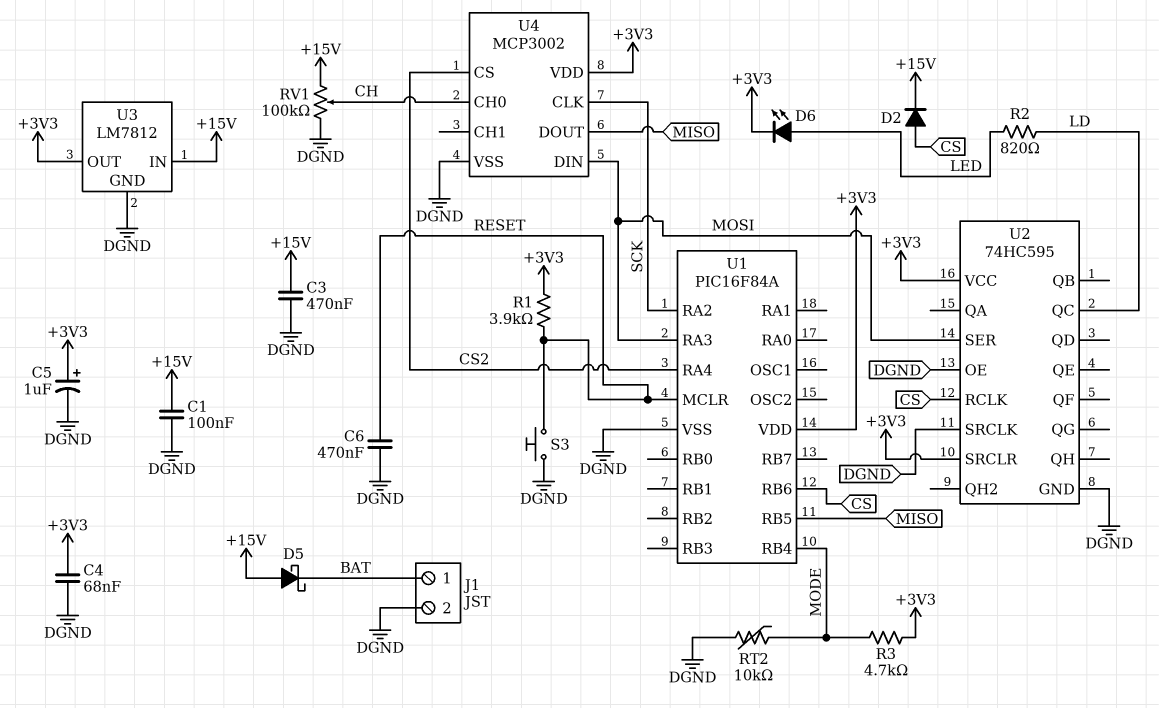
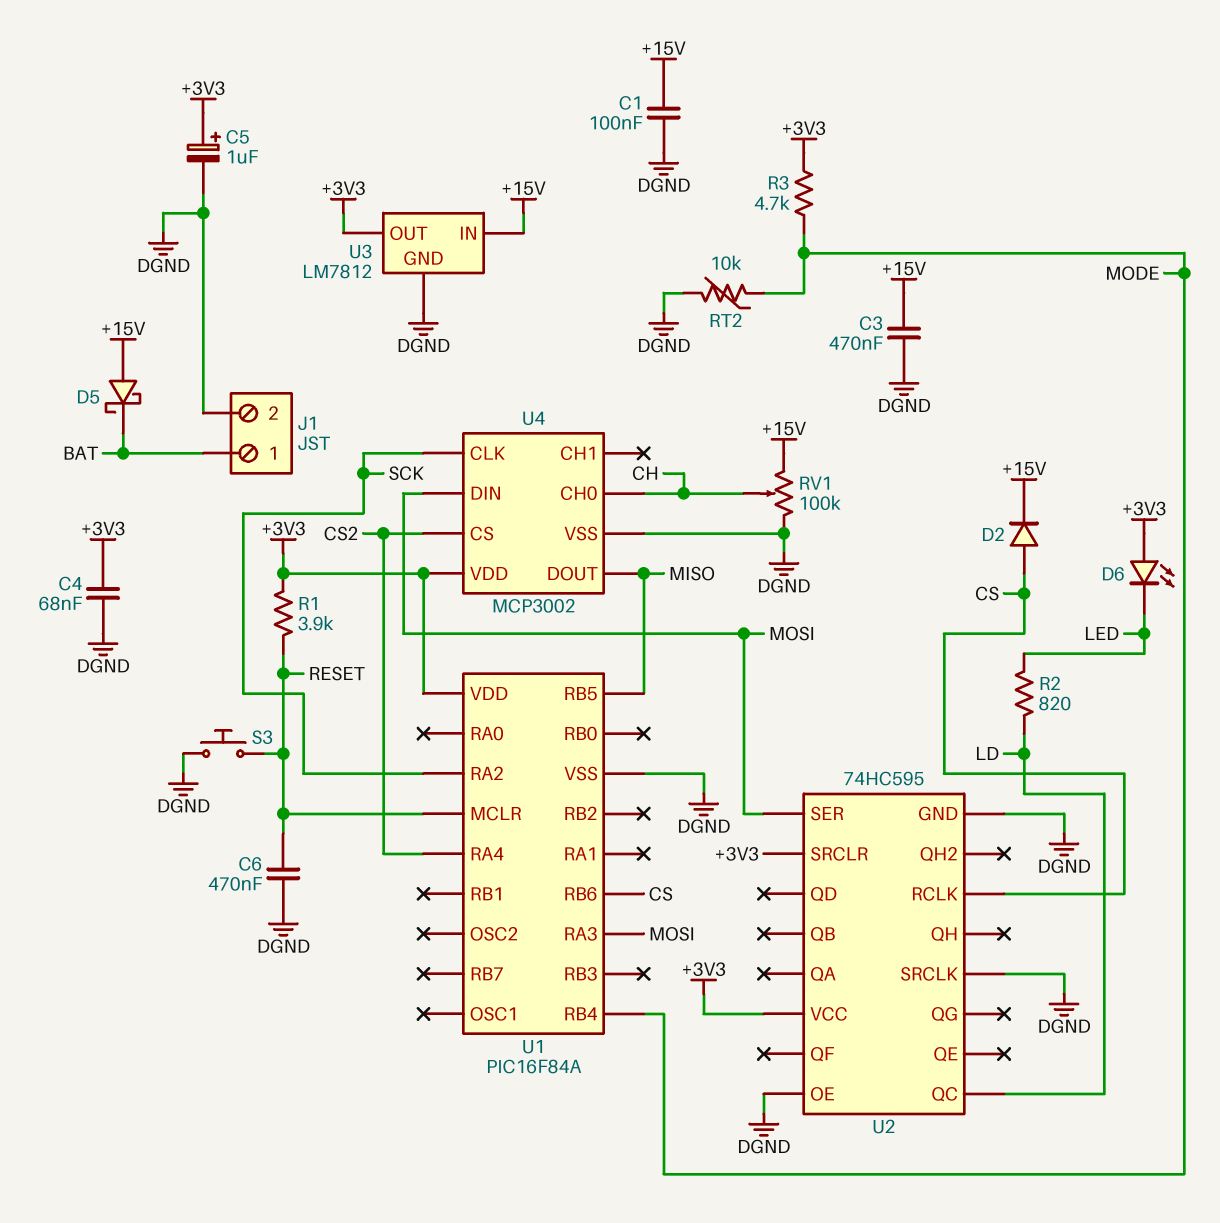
D6: LED (A LED, K +3V3) -> LED (A +3V3, K LED)

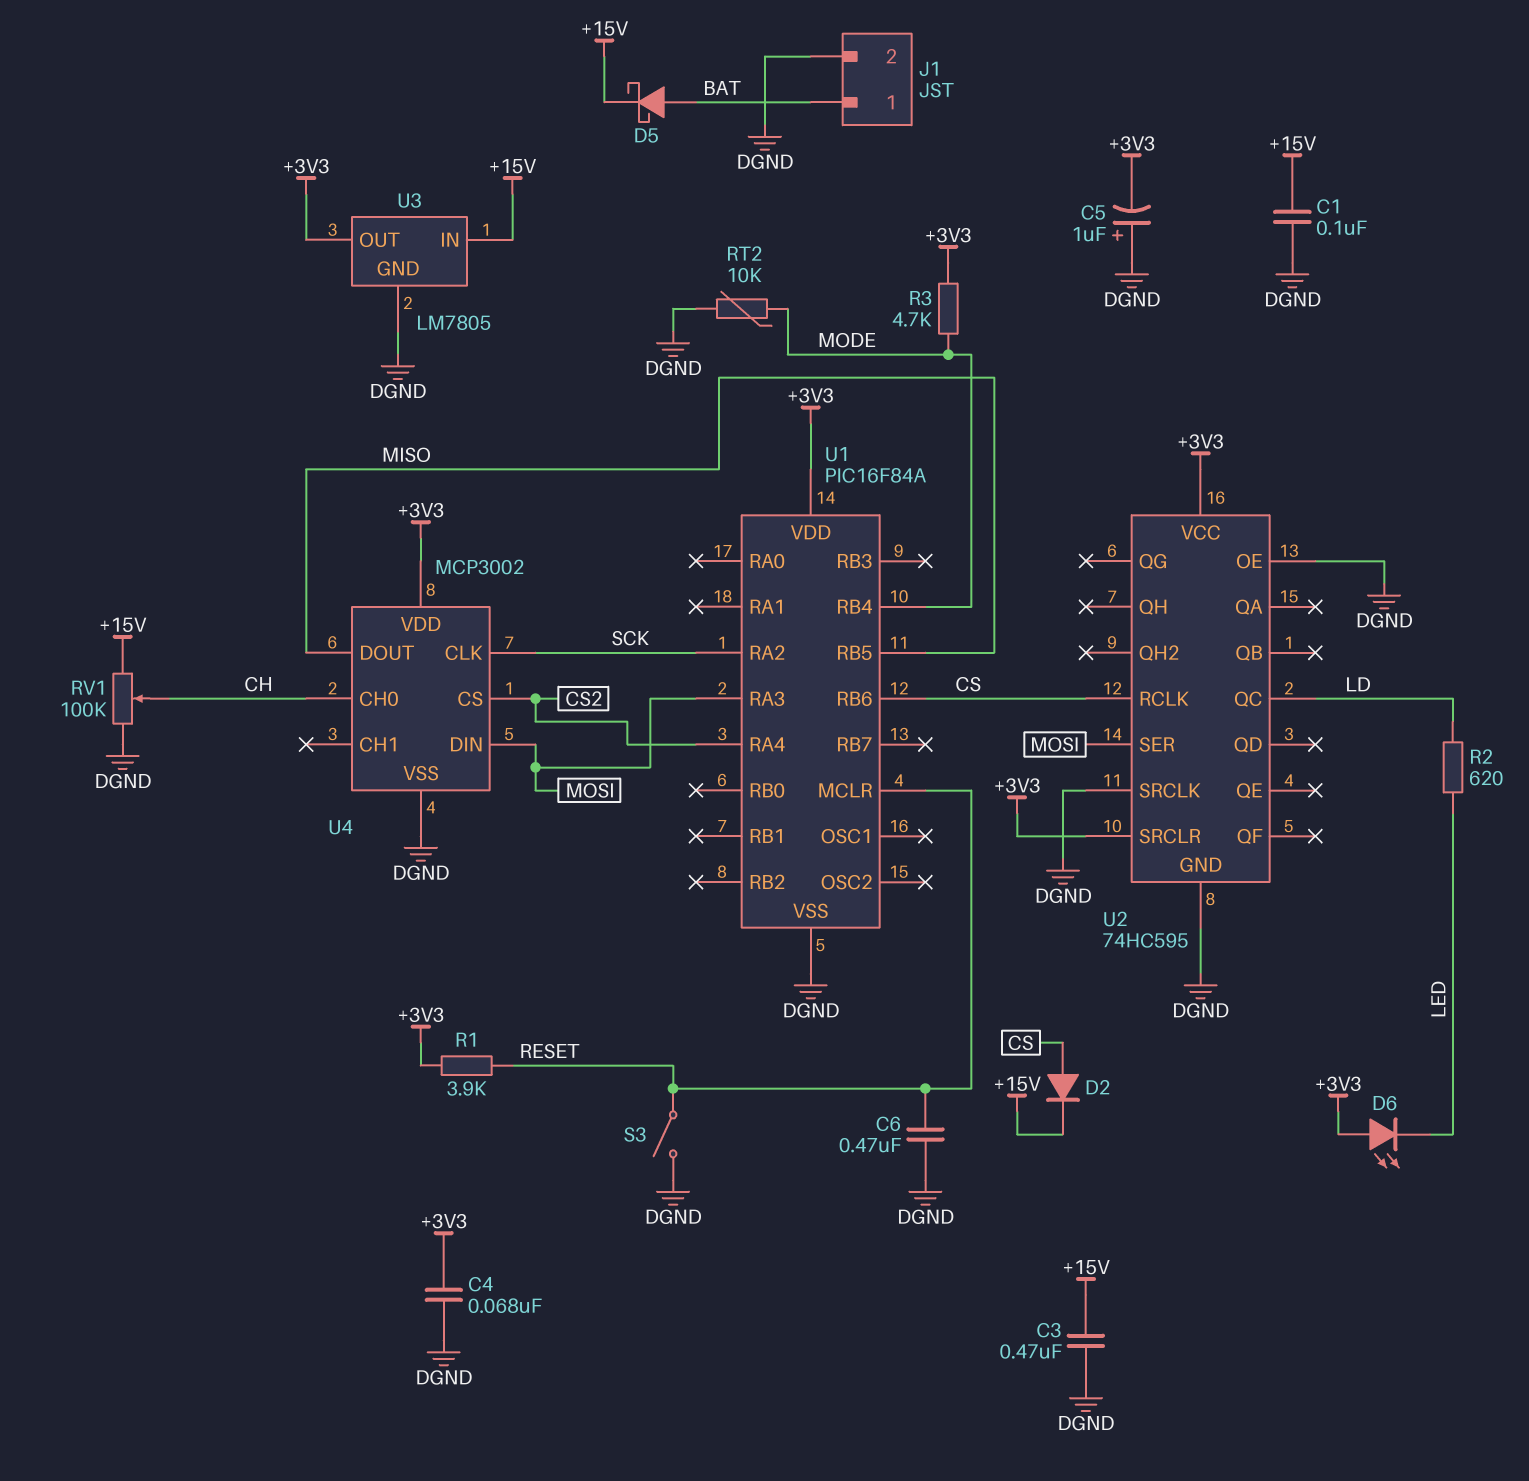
C5: 1uF (plus +3V3, minus DGND) -> 1uF (plus DGND, minus +3V3)
D5: schottky (A +15V, K BAT) -> schottky (A BAT, K +15V)
R2: 820 (LD, LED) -> 620 (LD, LED)
S3: button (DGND, RESET) -> switch (DGND, RESET)
U3: LM7812 -> LM7805

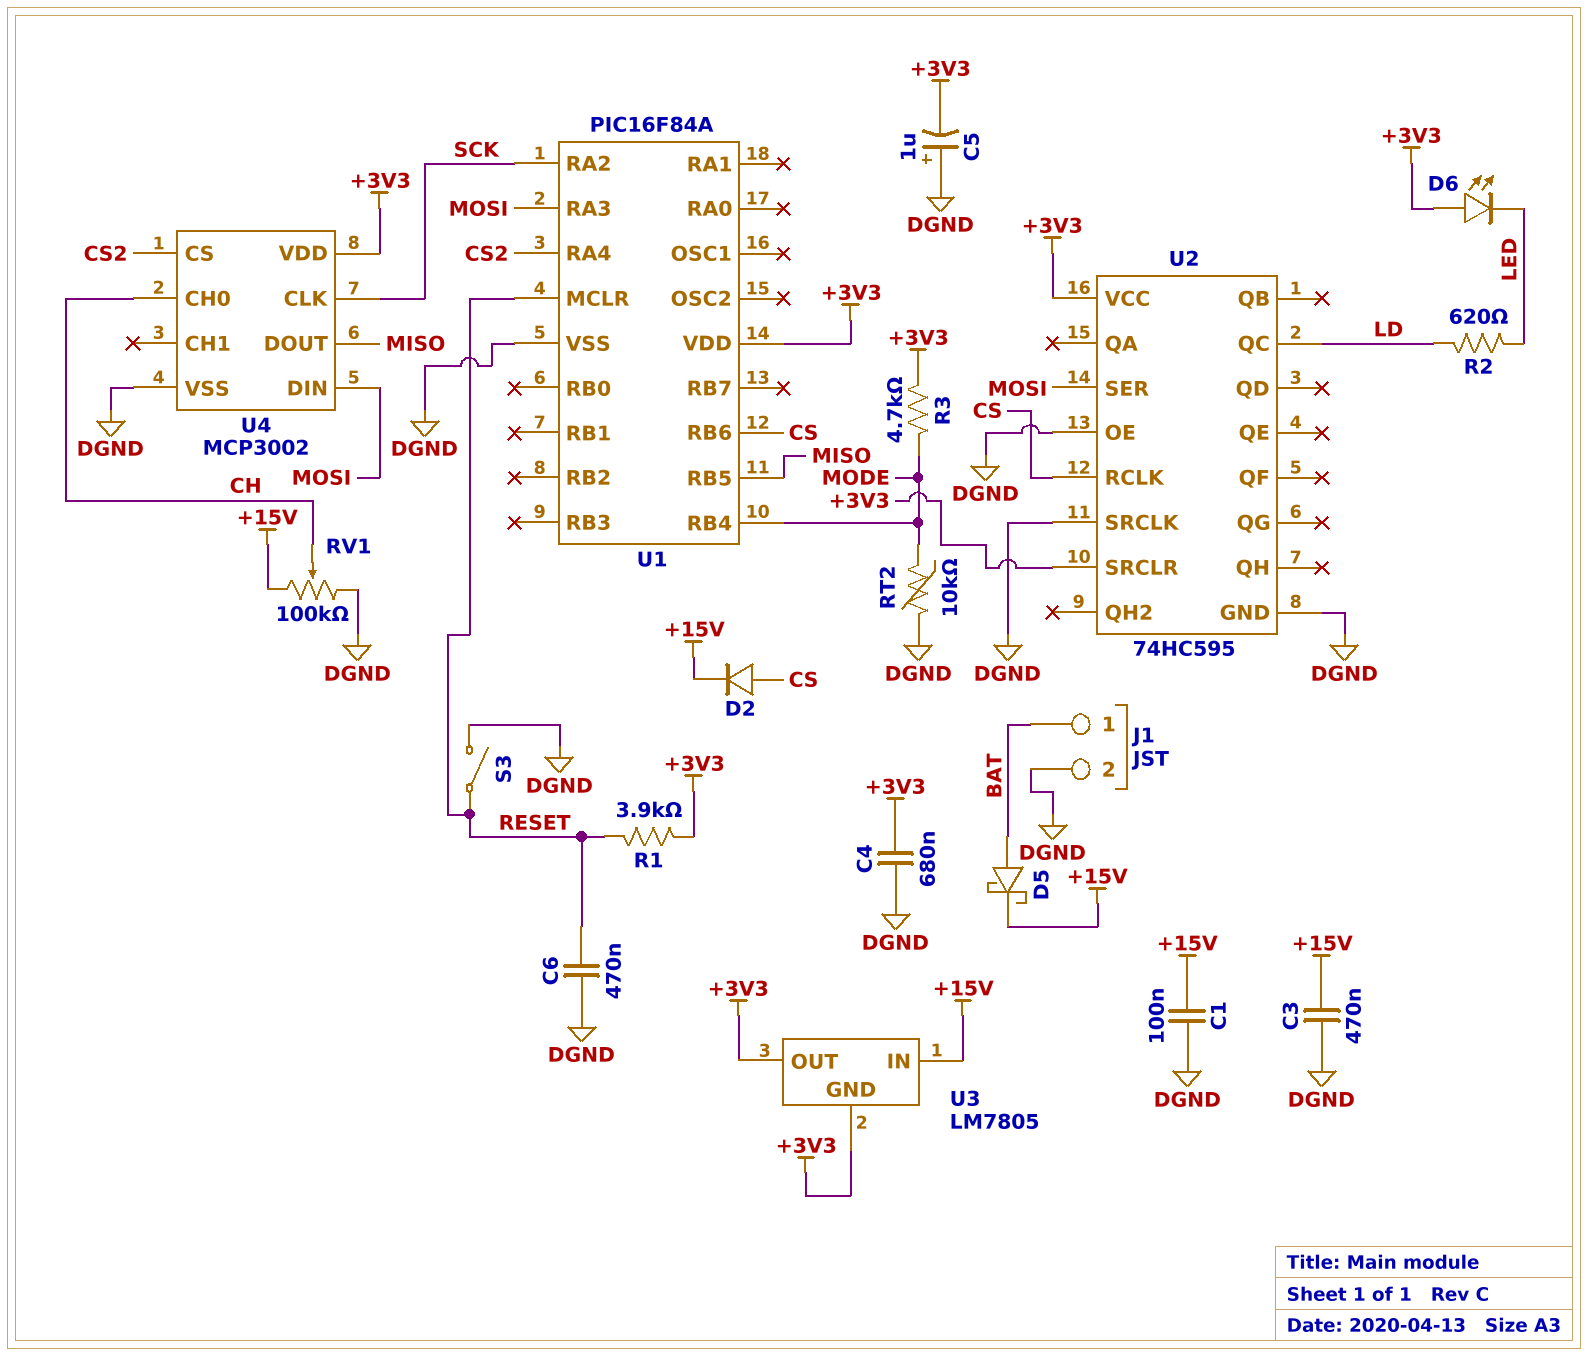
C4: 68nF (+3V3, DGND) -> 680nF (+3V3, DGND)
U3 pin GND: DGND -> +3V3

